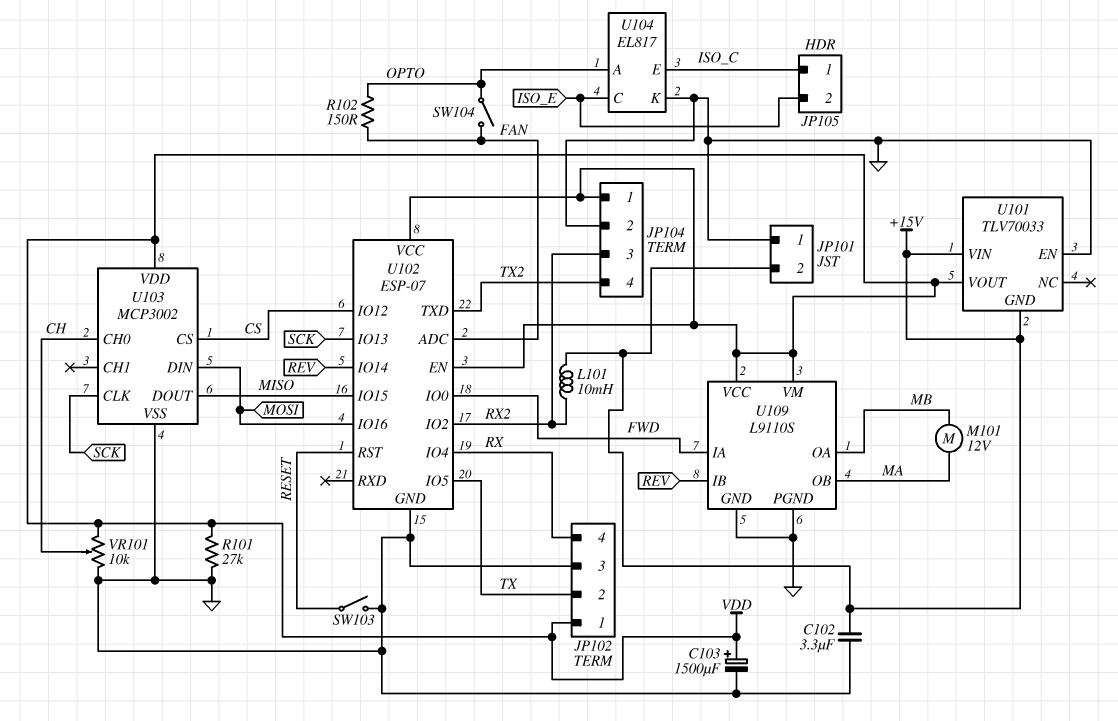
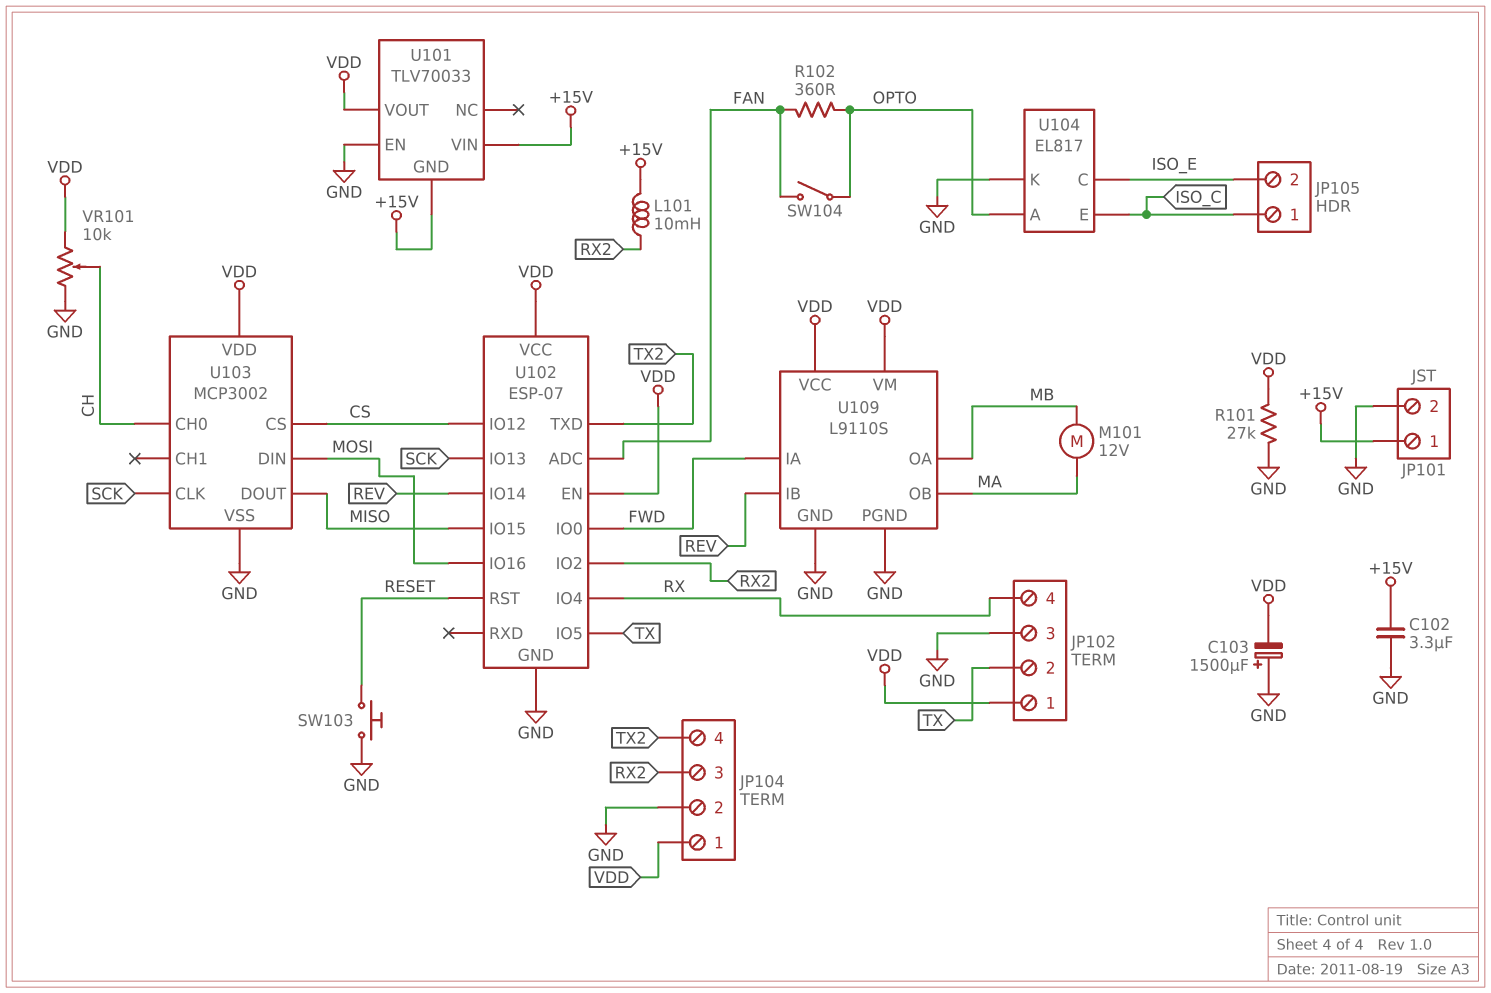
C103: 1500uF (plus VDD, minus GND) -> 1500uF (plus GND, minus VDD)
JP101 pin 1: GND -> +15V
JP101 pin 2: +15V -> GND
R102: 150 (FAN, OPTO) -> 360 (FAN, OPTO)
SW103: switch (GND, RESET) -> button (GND, RESET)

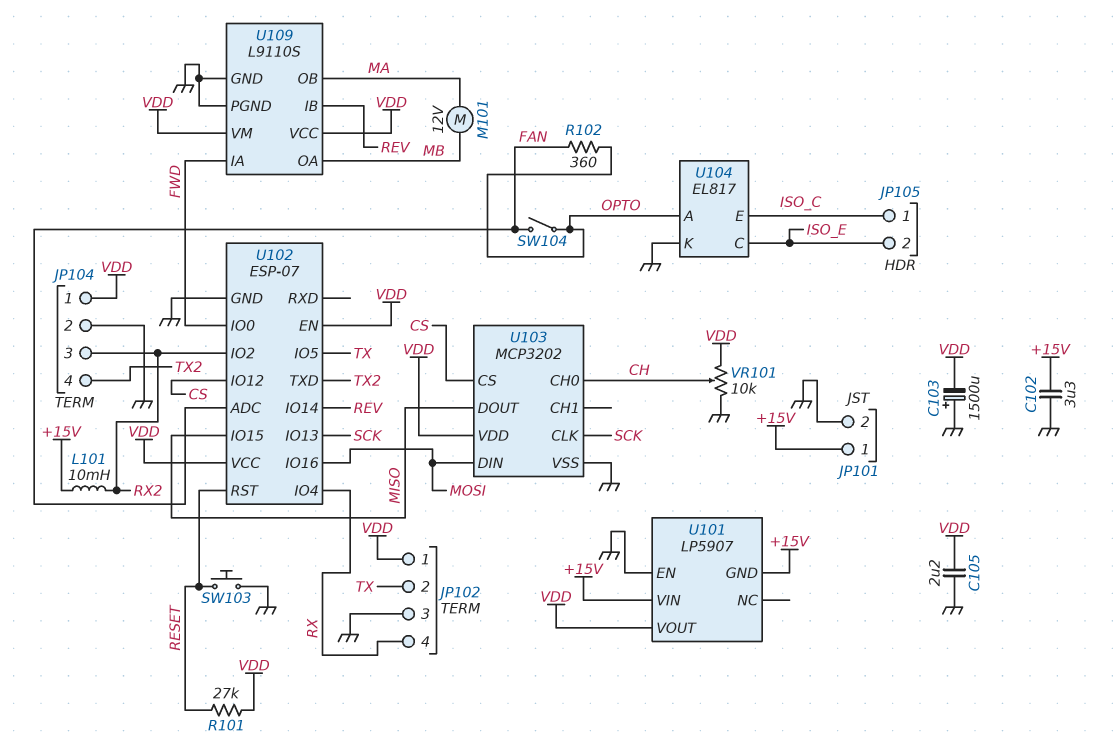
C105: none -> 2.2uF (GND, VDD)
R101: 27k (GND, VDD) -> 27k (RESET, VDD)
U101: TLV70033 -> LP5907
U103: MCP3002 -> MCP3202

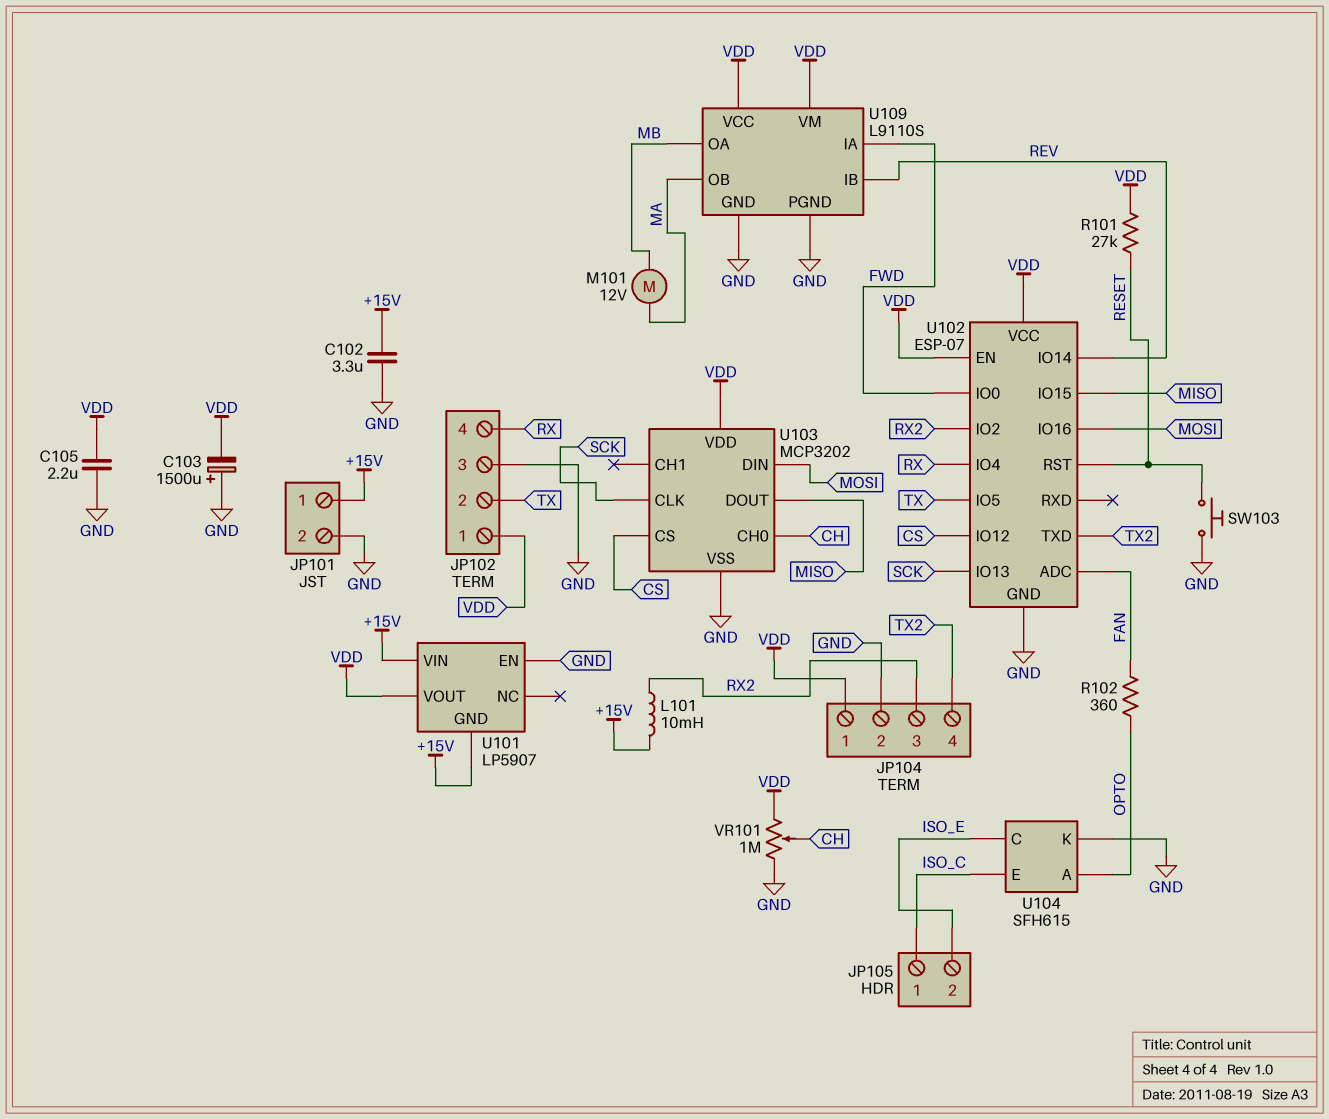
SW104: switch (FAN, OPTO) -> none
U104: EL817 -> SFH615
VR101: 10k (GND, VDD, wiper CH) -> 1M (GND, VDD, wiper CH)

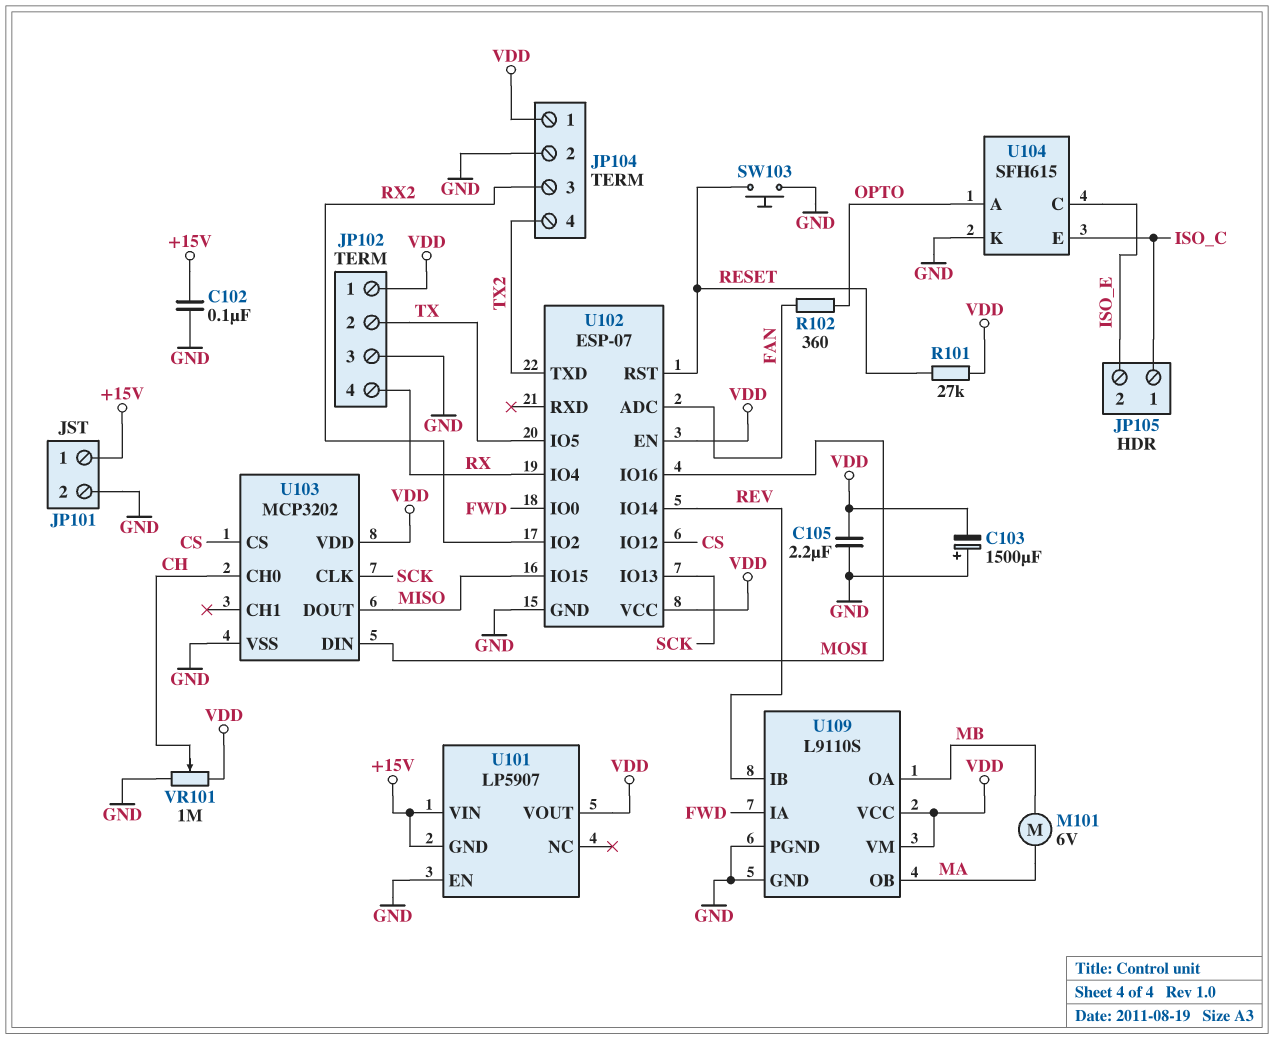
C102: 3.3uF (+15V, GND) -> 100nF (+15V, GND)
L101: 10mH (+15V, RX2) -> none
M101: motor 12V (MA, MB) -> motor 6V (MA, MB)

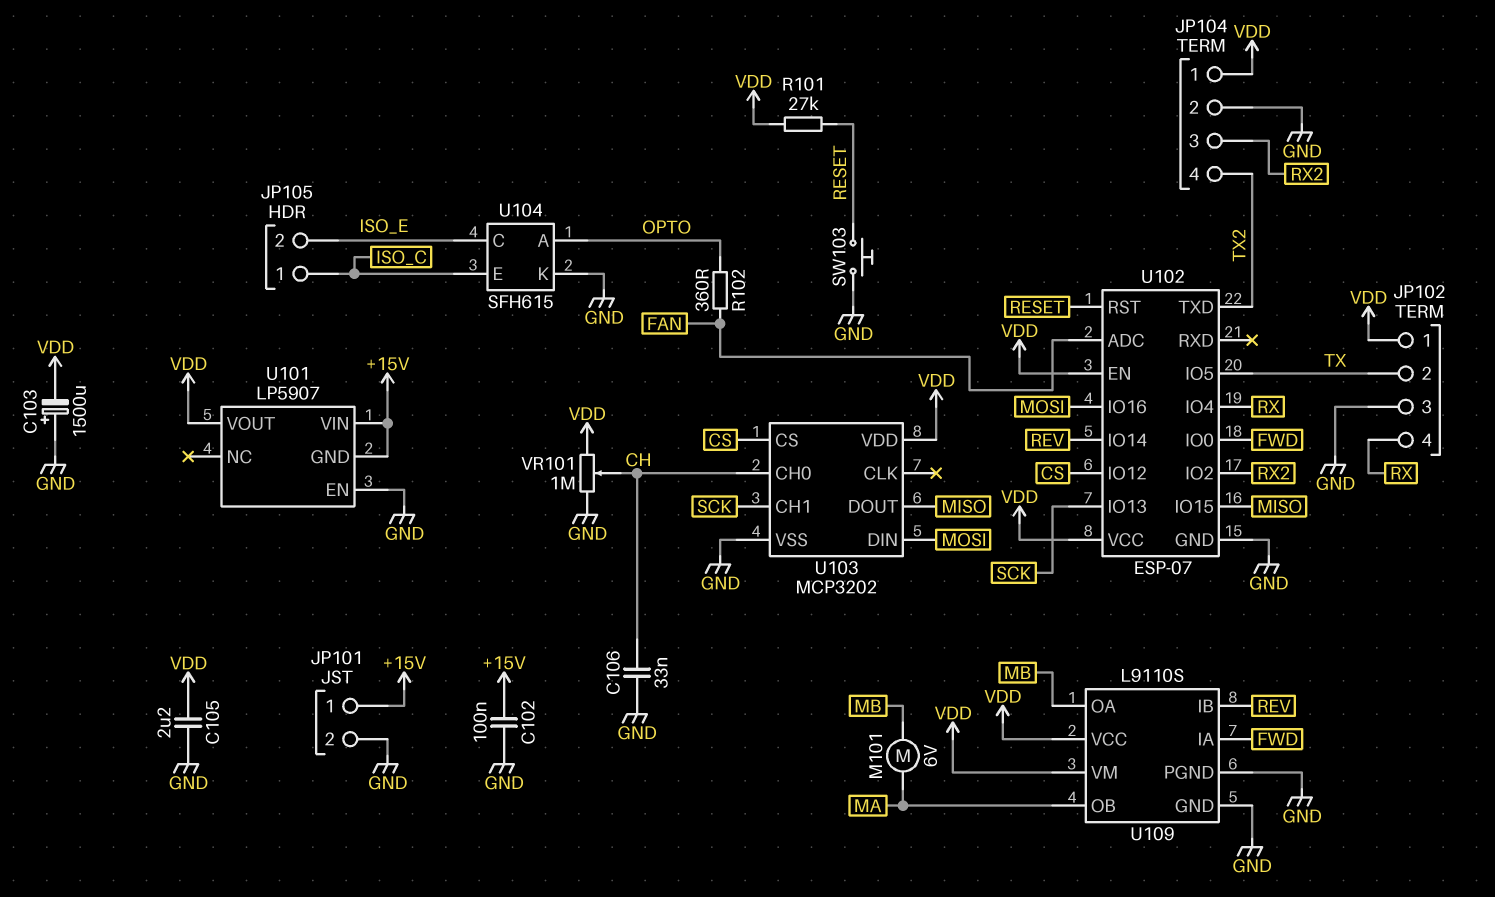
C106: none -> 33nF (CH, GND)
U103 pin CH1: none -> SCK
U103 pin CLK: SCK -> none

